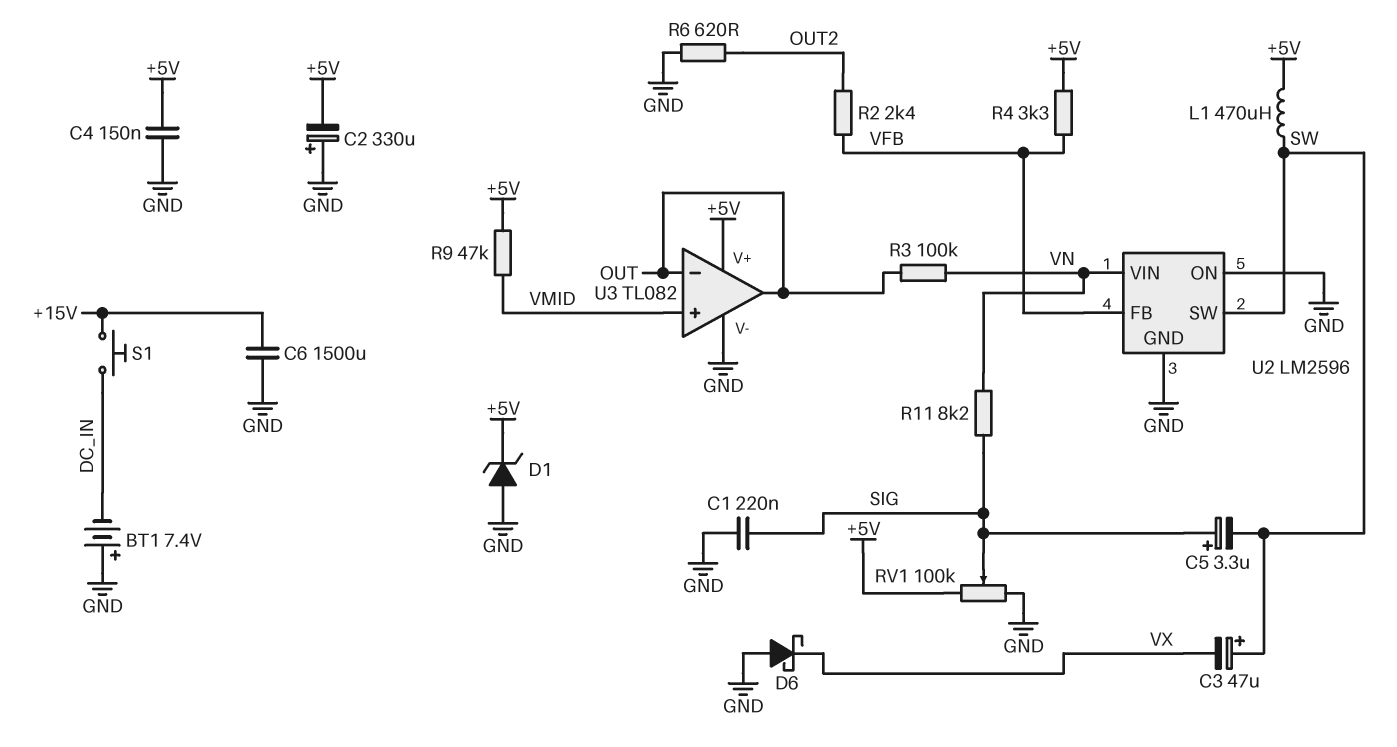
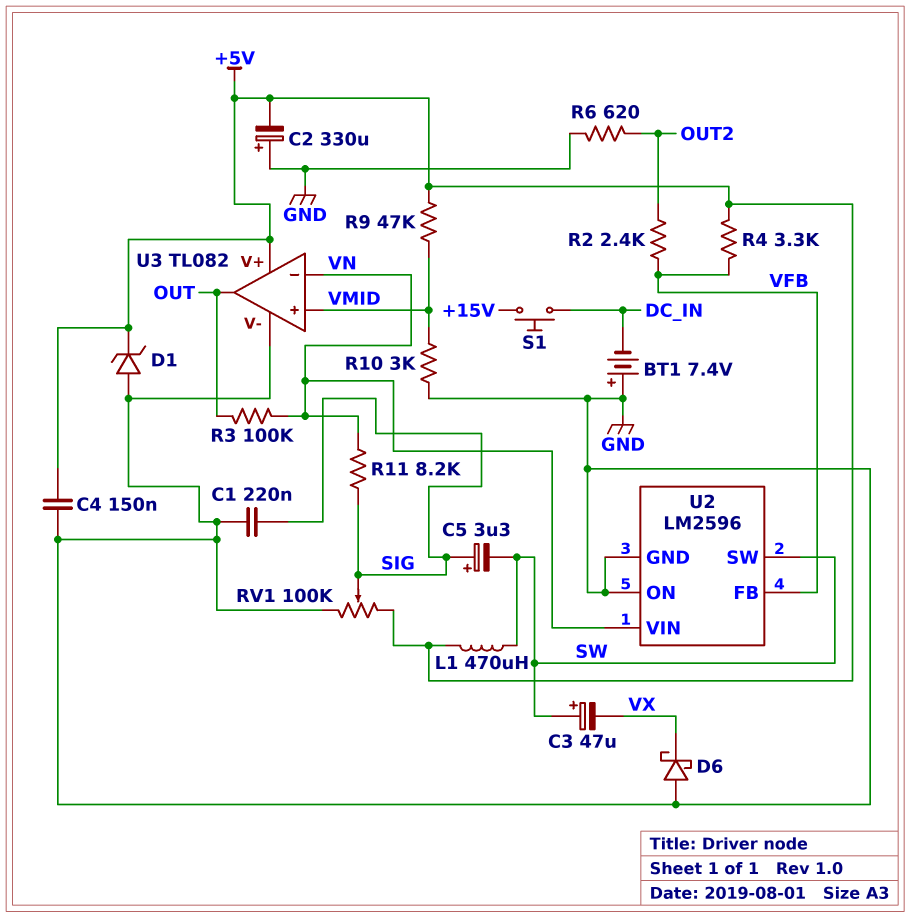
C6: 1500uF (+15V, GND) -> none
R10: none -> 3k (GND, VMID)
U3 pin in-: OUT -> VN

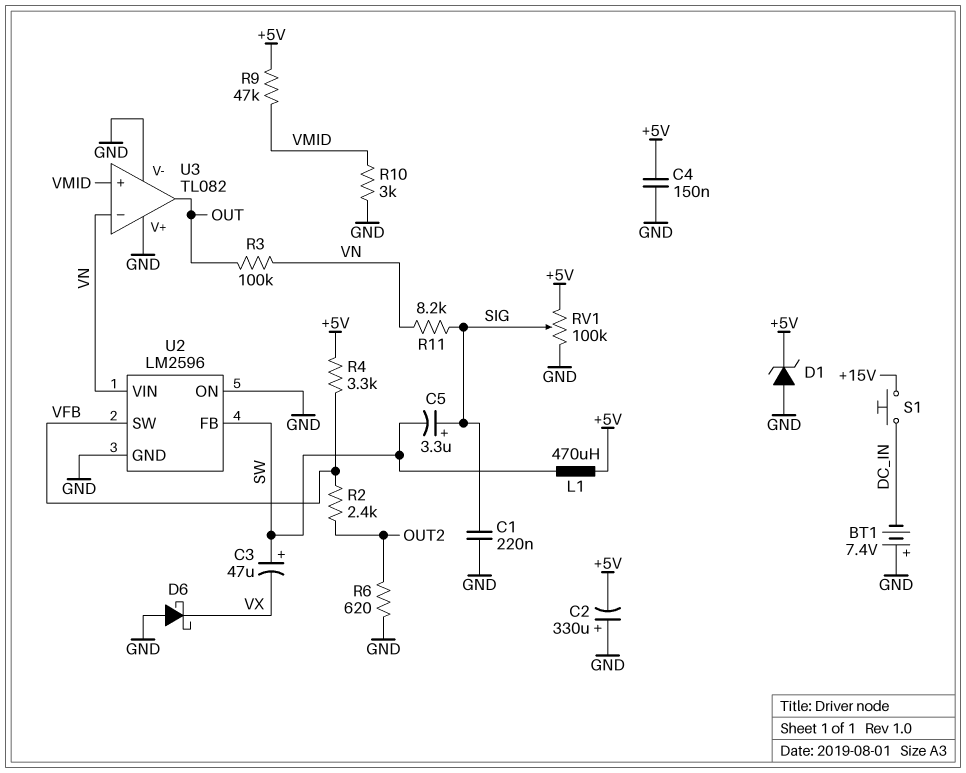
U2 pin FB: VFB -> SW
U2 pin SW: SW -> VFB
U3 pin V+: +5V -> GND

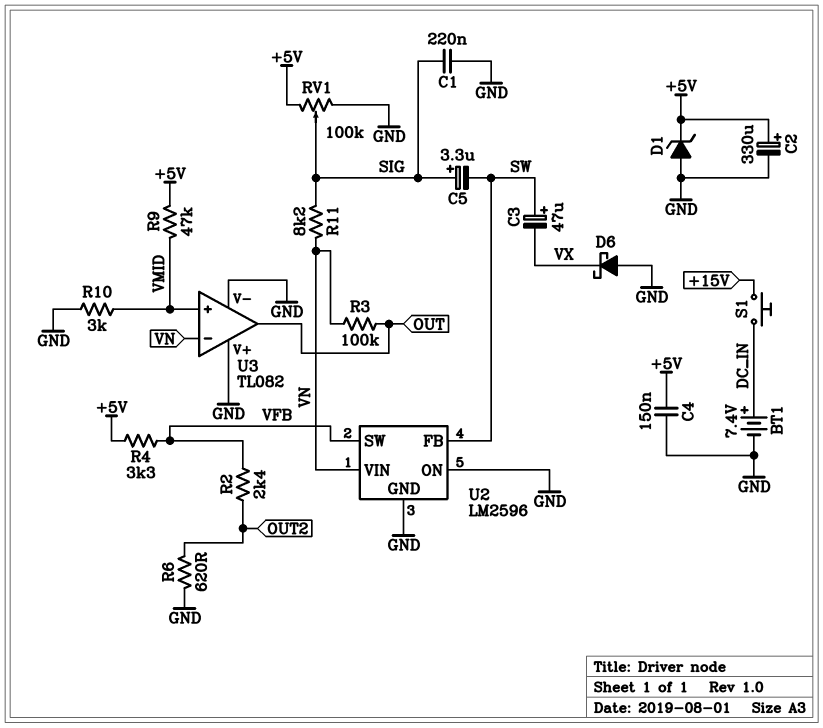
BT1: 7.4V (plus GND, minus DC_IN) -> 7.4V (plus DC_IN, minus GND)
C2: 330uF (plus GND, minus +5V) -> 330uF (plus +5V, minus GND)
L1: 470uH (+5V, SW) -> none

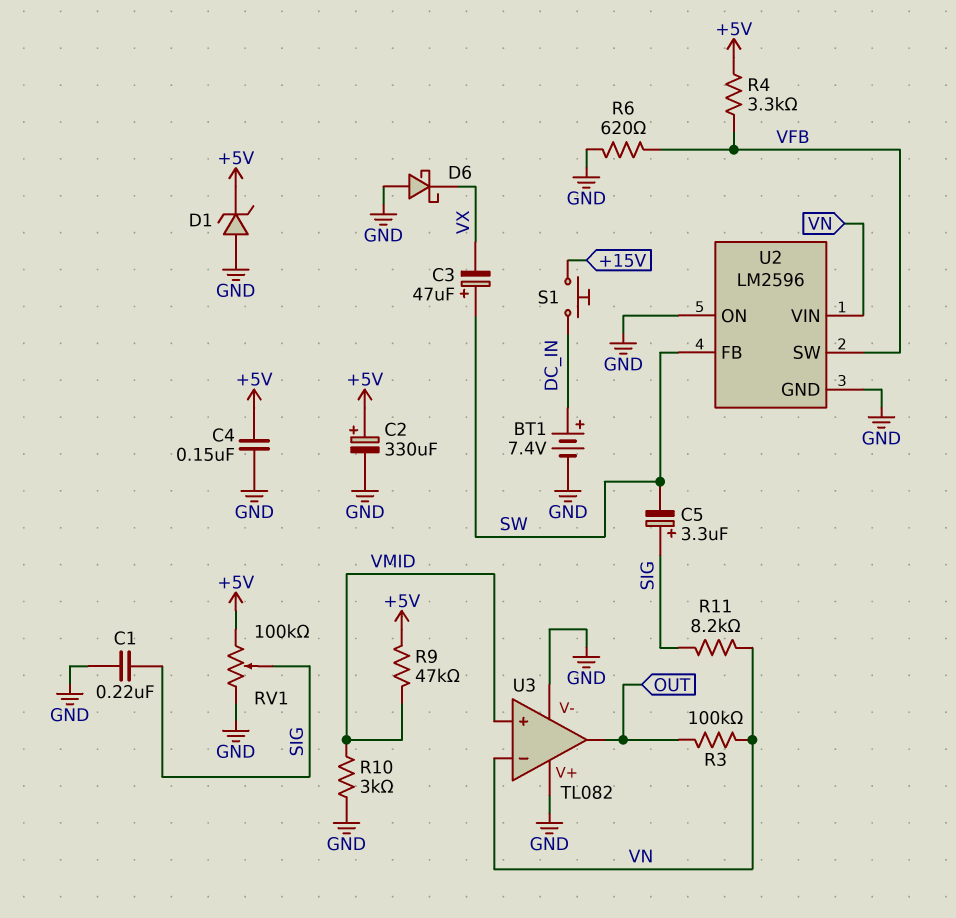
R2: 2.4k (OUT2, VFB) -> none
R6: 620 (GND, OUT2) -> 620 (GND, VFB)

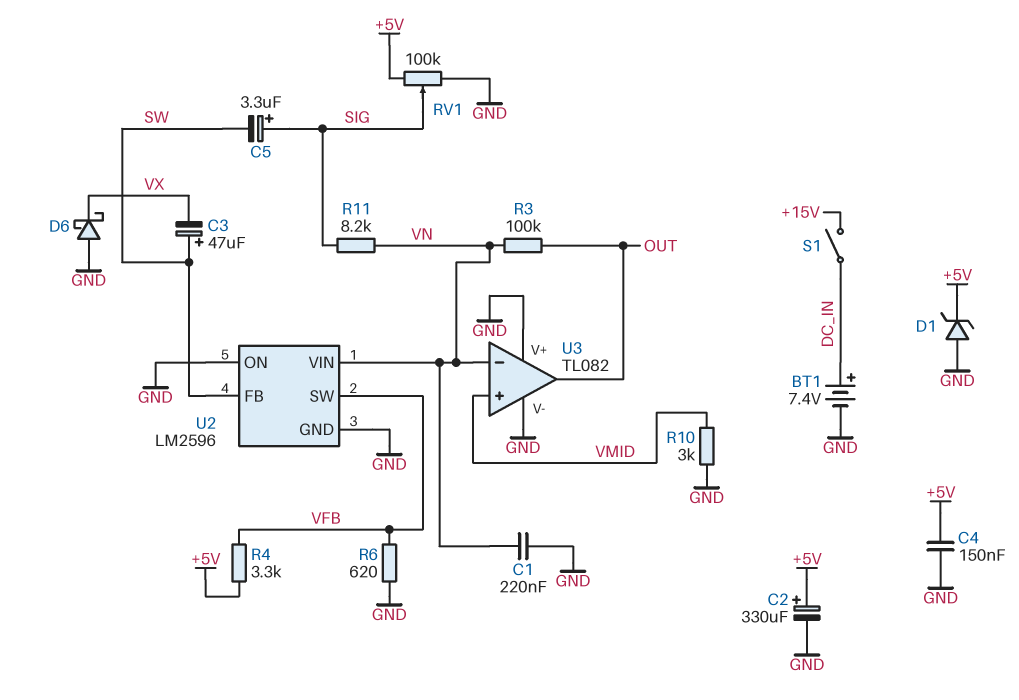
C1: 220nF (GND, SIG) -> 220nF (GND, VN)
R9: 47k (+5V, VMID) -> none
S1: button (+15V, DC_IN) -> switch (+15V, DC_IN)

